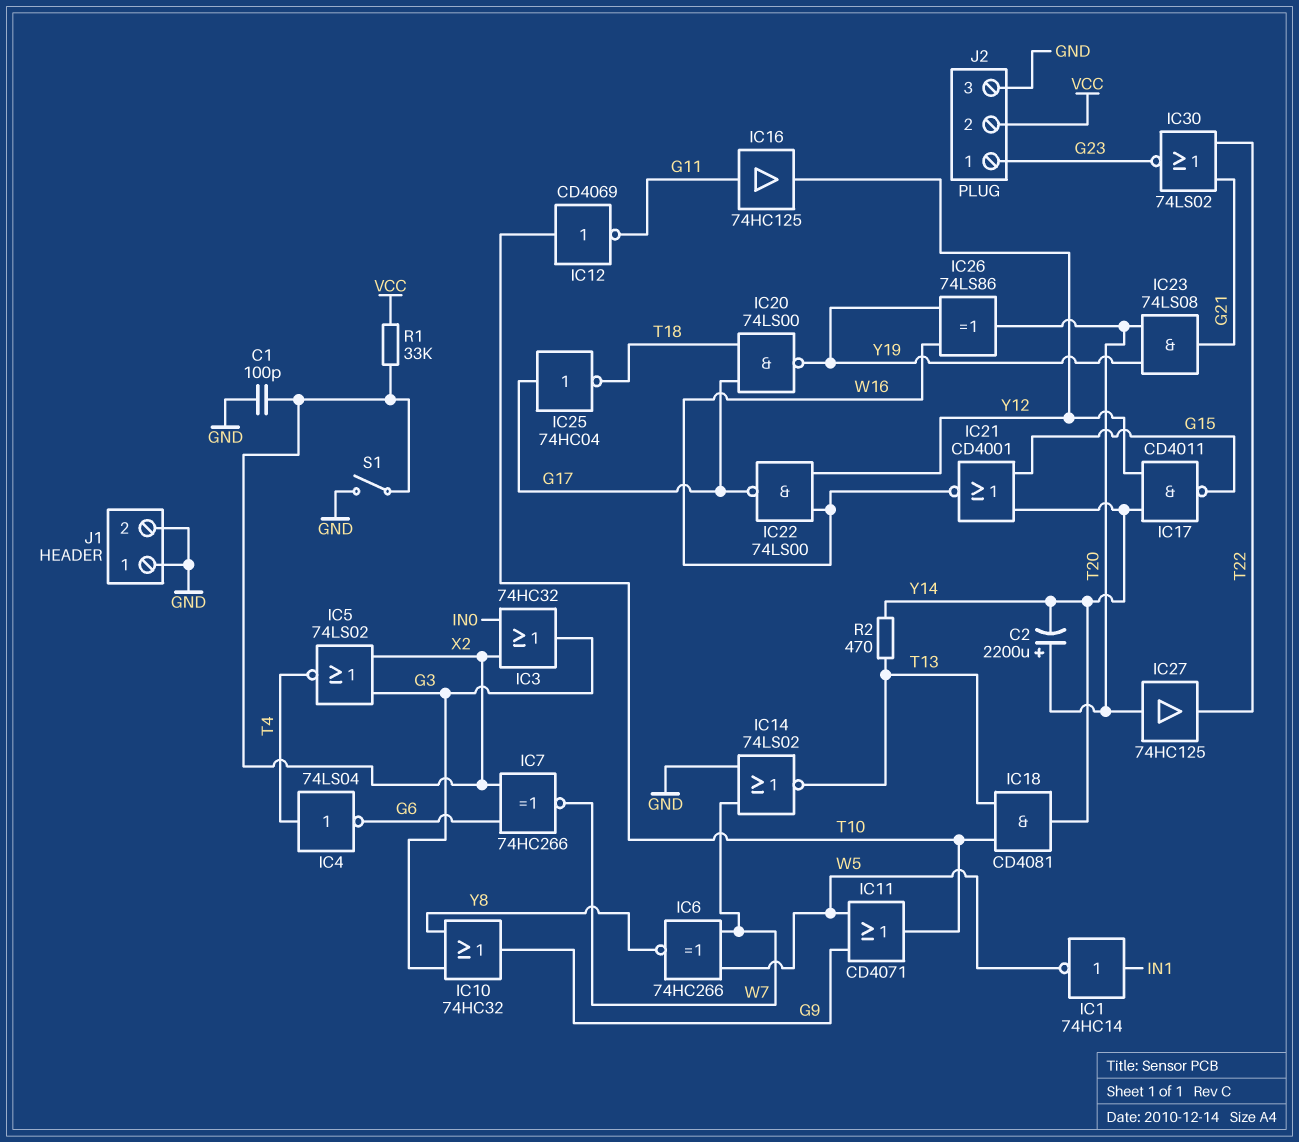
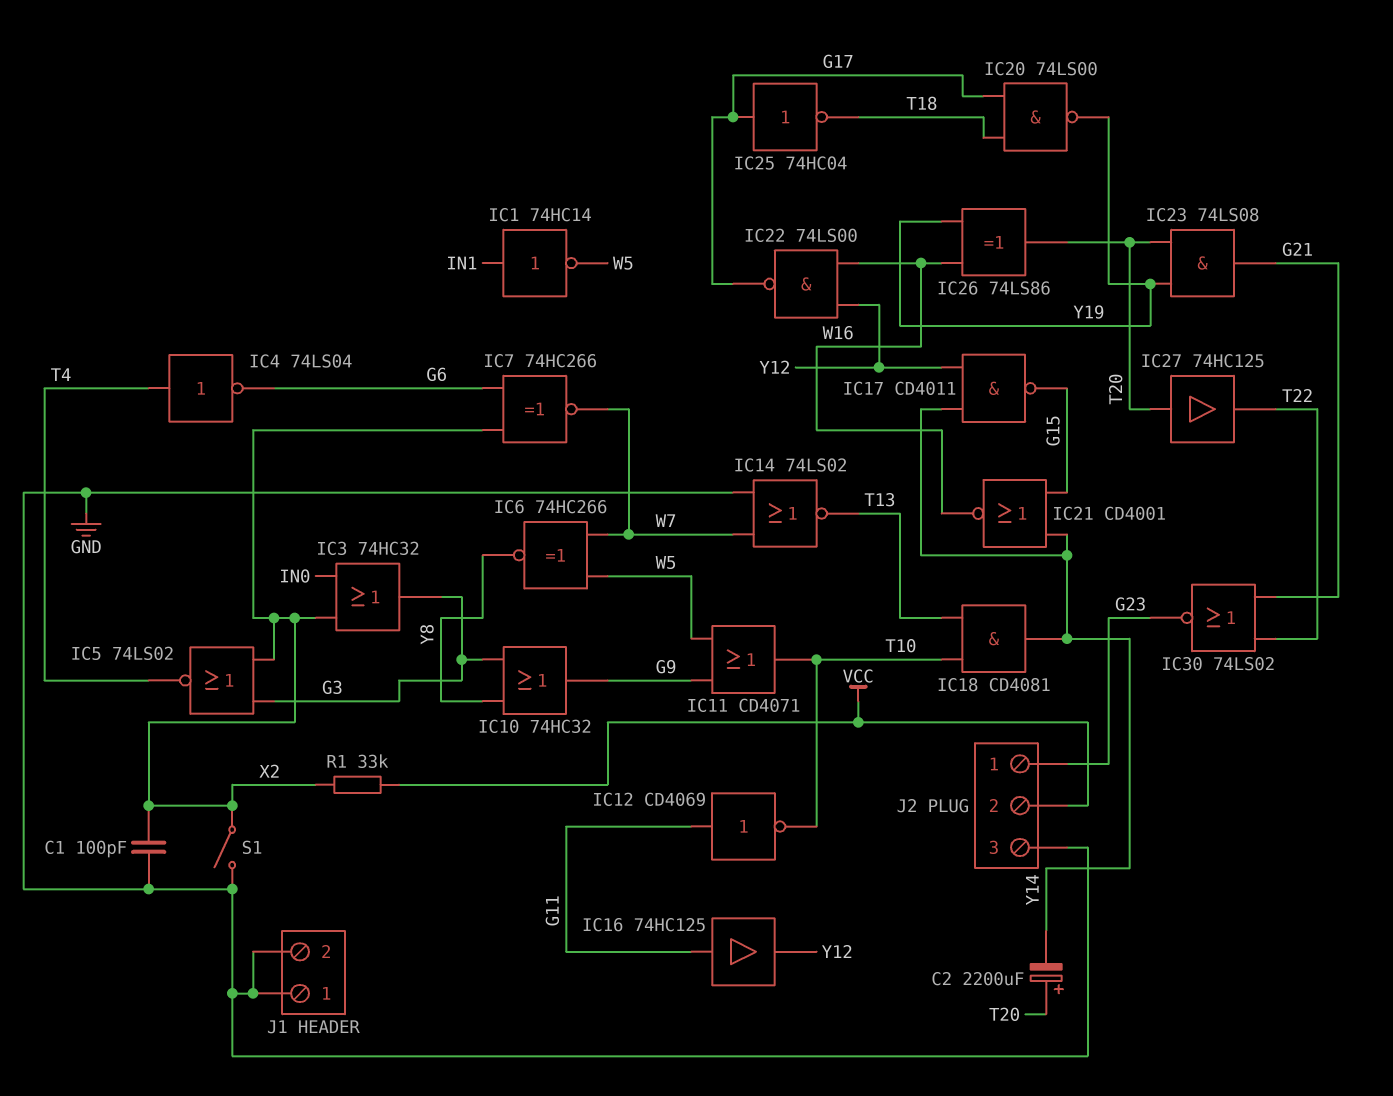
IC12: NOT CD4069 (in T10, out G11) -> NOT CD4069 (in G11, out T10)
R2: 470 (T13, Y14) -> none

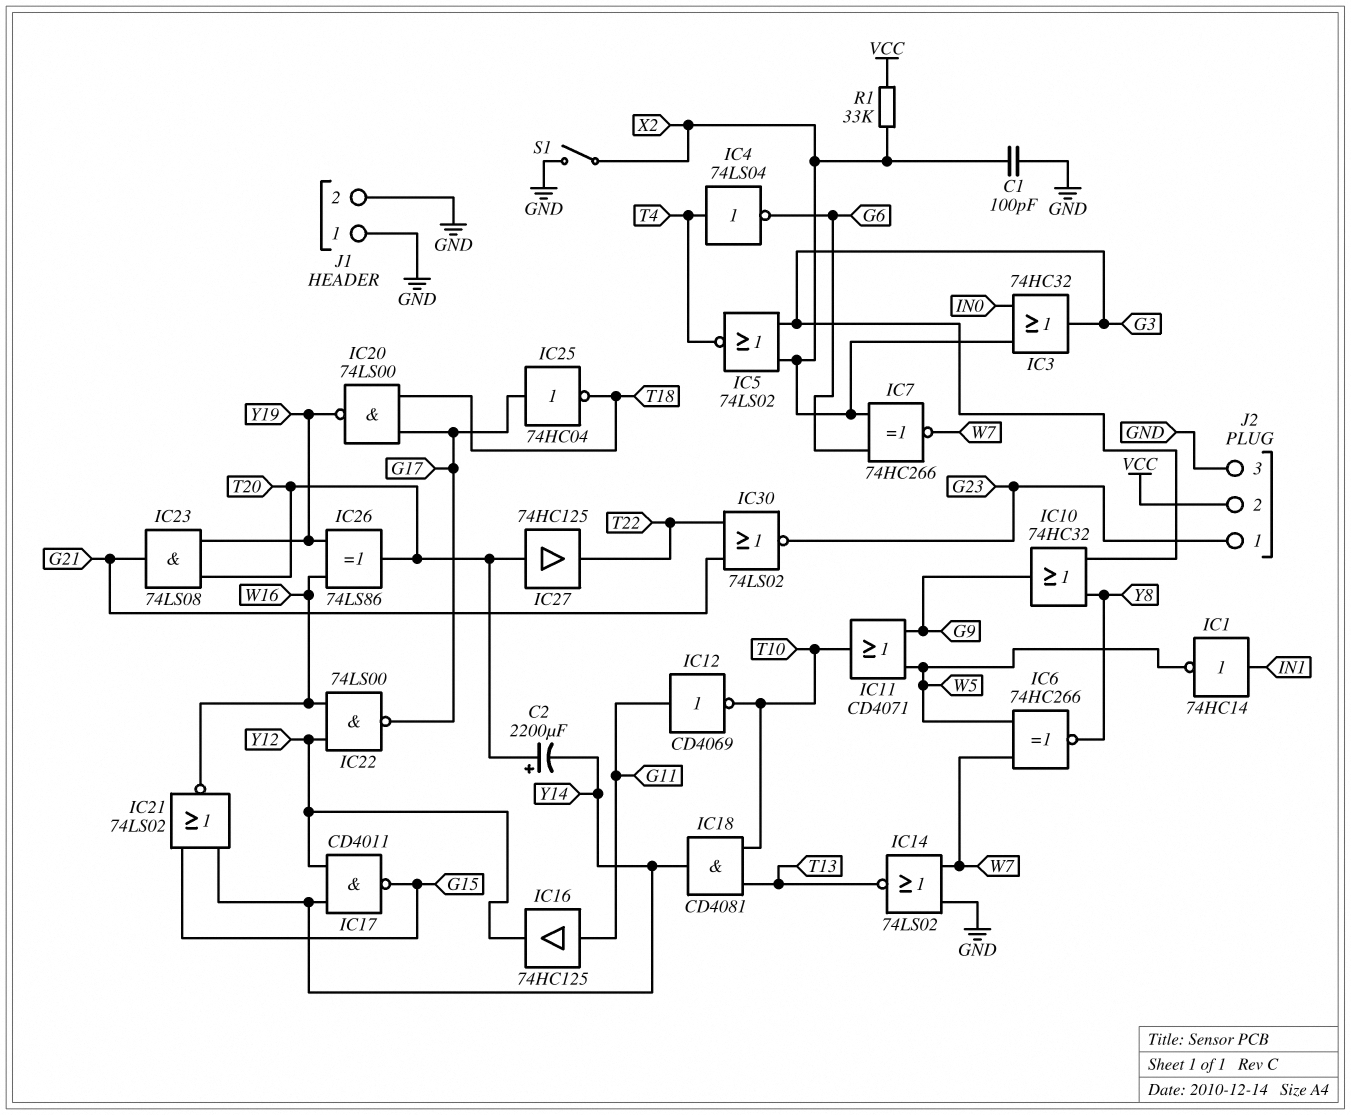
IC21: NOR CD4001 (in G15, in Y14, out W16) -> NOR 74LS02 (in G15, in Y14, out W16)

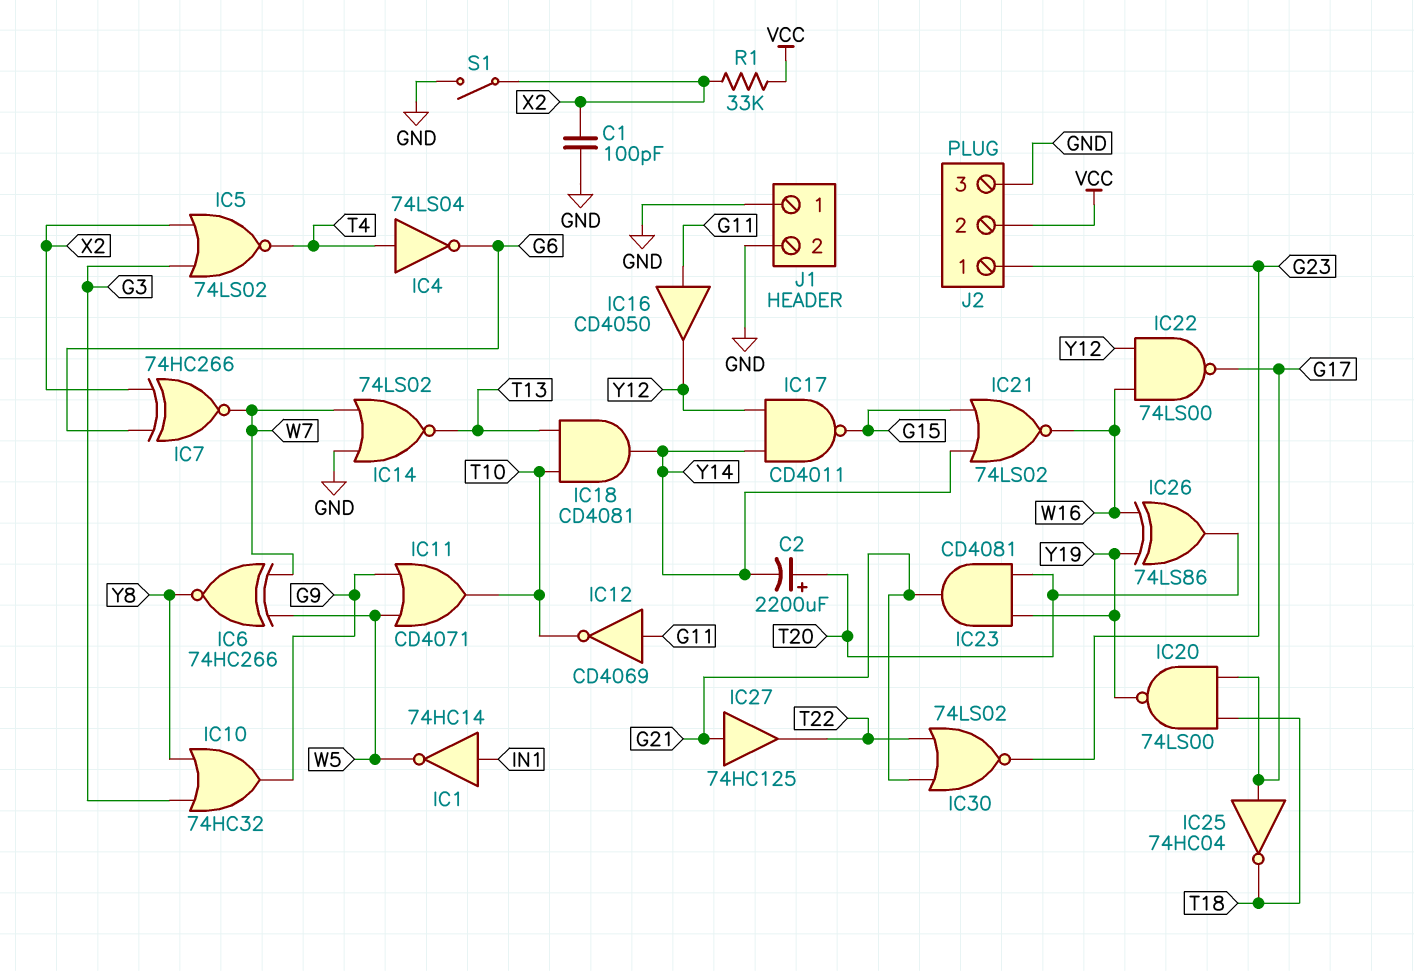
IC3: OR 74HC32 (in IN0, in X2, out G3) -> none
IC16: buffer 74HC125 (in G11, out Y12) -> buffer CD4050 (in G11, out Y12)
IC23: AND 74LS08 (in T20, in Y19, out G21) -> AND CD4081 (in T20, in Y19, out G21)
IC27: buffer 74HC125 (in T20, out T22) -> buffer 74HC125 (in G21, out T22)

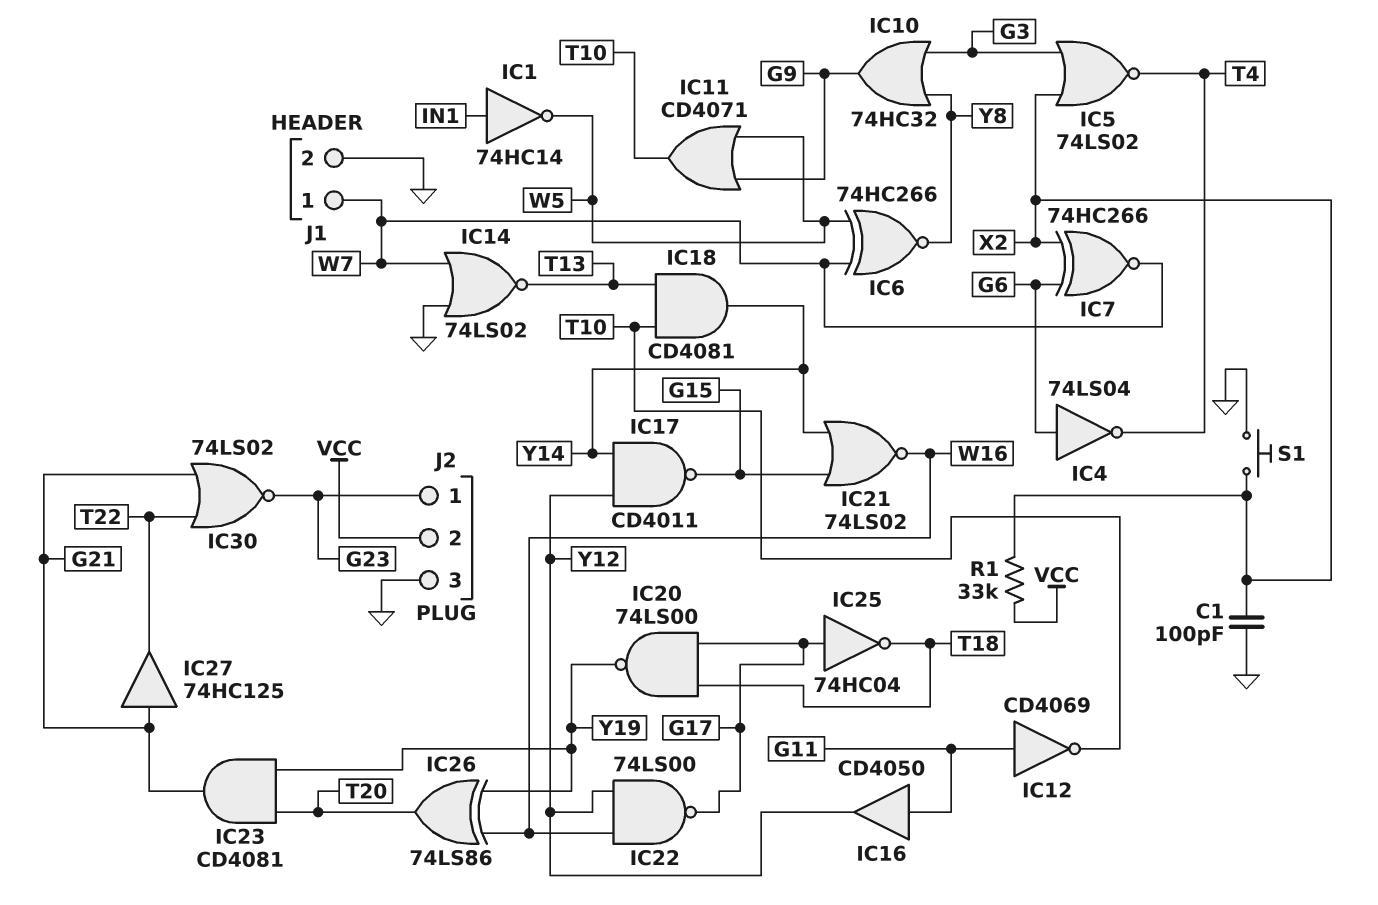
C2: 2200uF (plus T20, minus Y14) -> none
IC4: NOT 74LS04 (in T4, out G6) -> NOT 74LS04 (in G6, out T4)
J1 pin 1: GND -> W7
S1: switch (GND, X2) -> button (GND, X2)

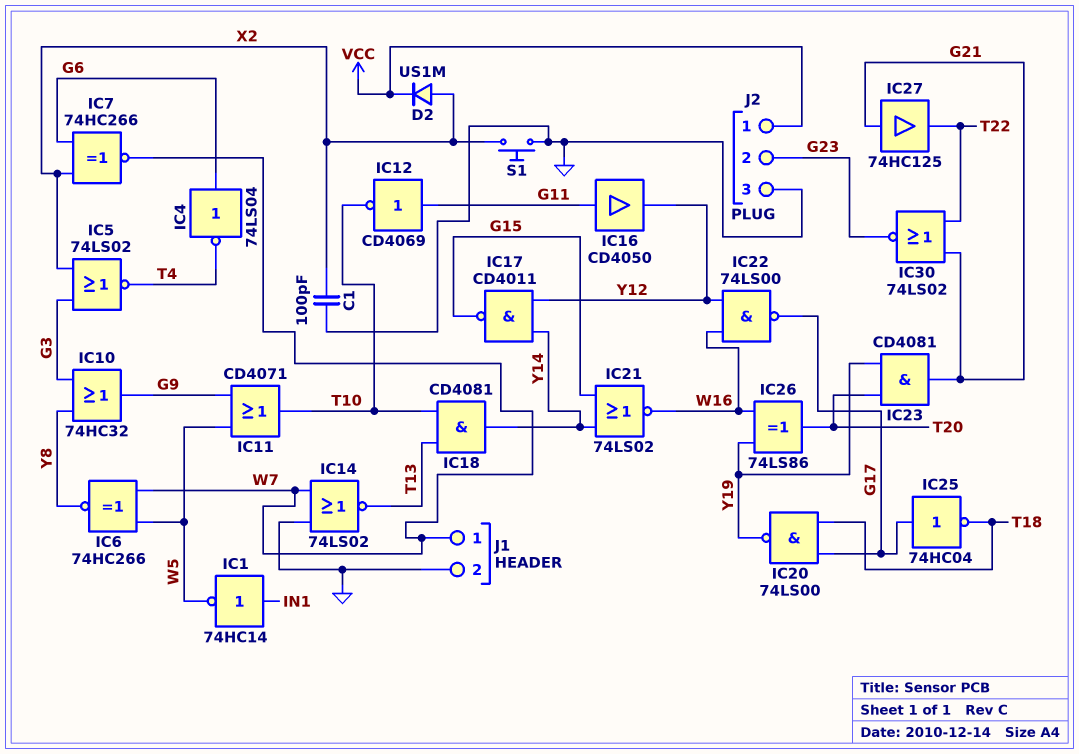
D2: none -> diode US1M (A X2, K VCC)
J2 pin 1: G23 -> VCC
J2 pin 2: VCC -> G23
R1: 33k (VCC, X2) -> none

